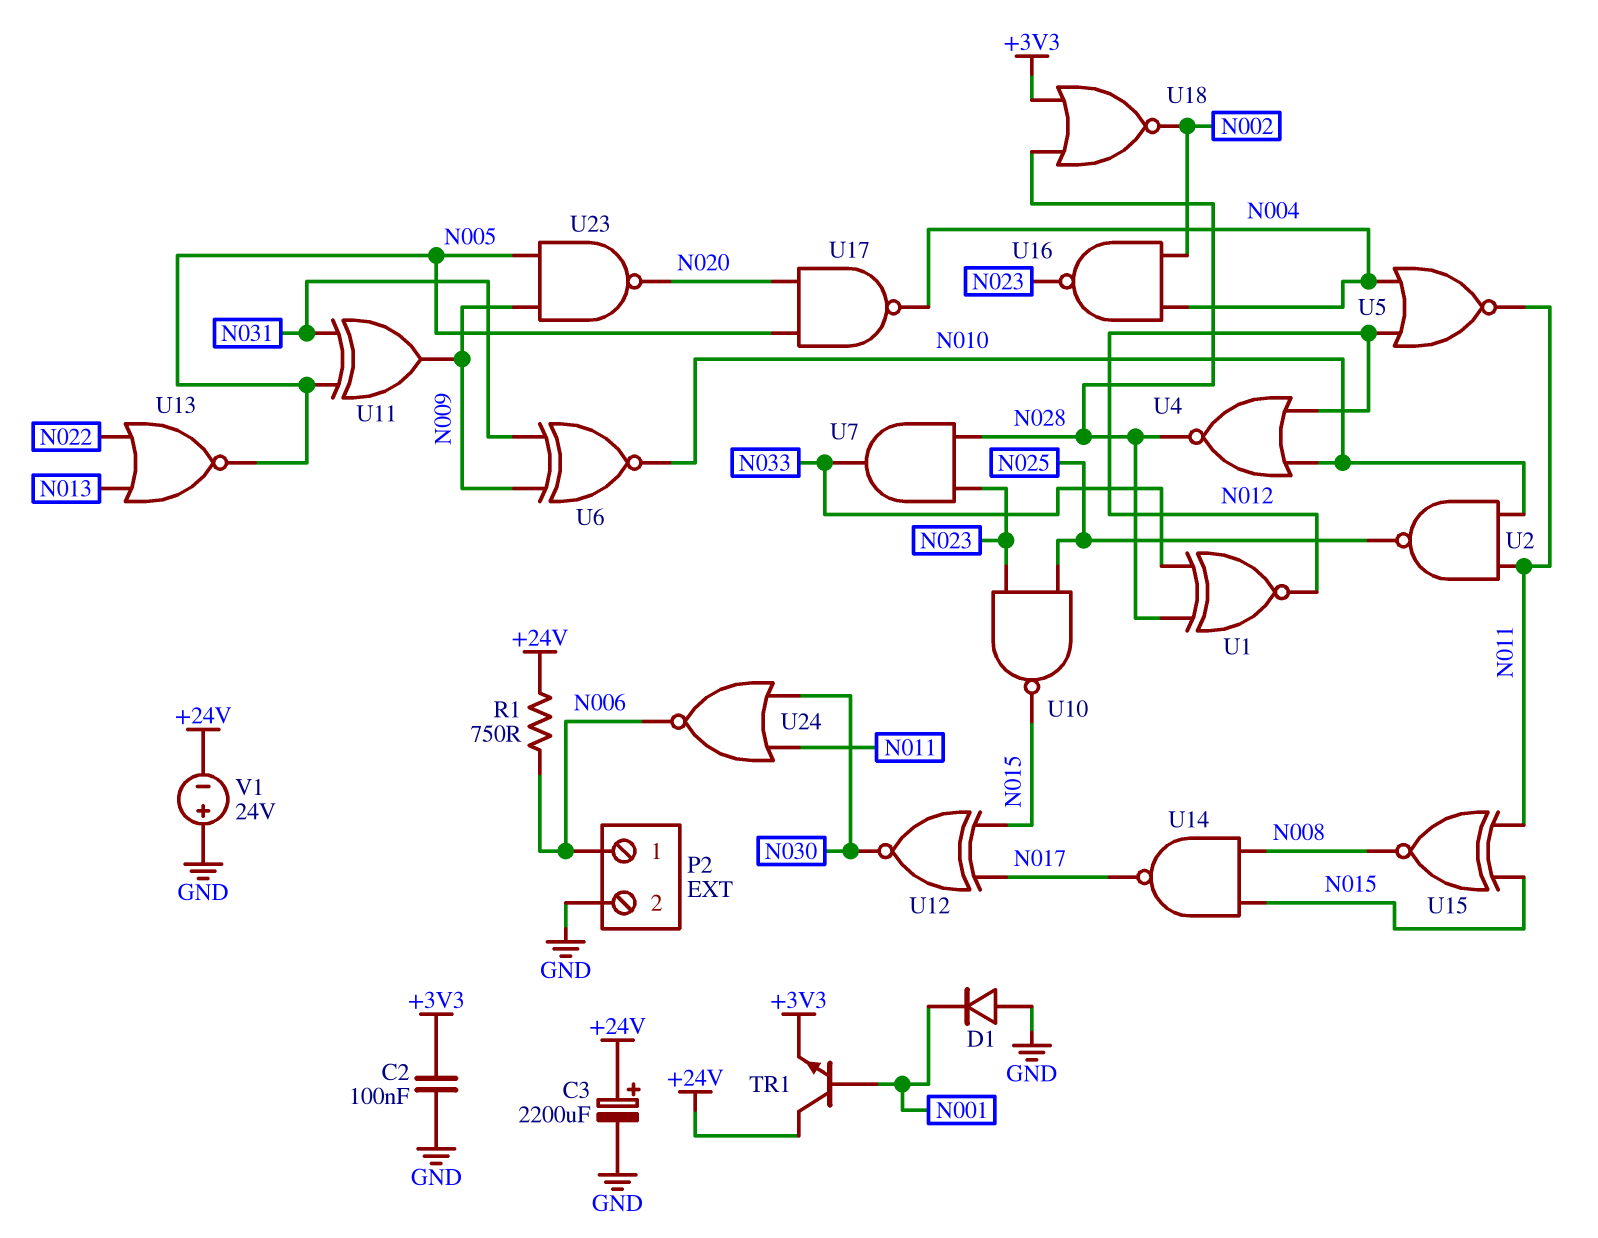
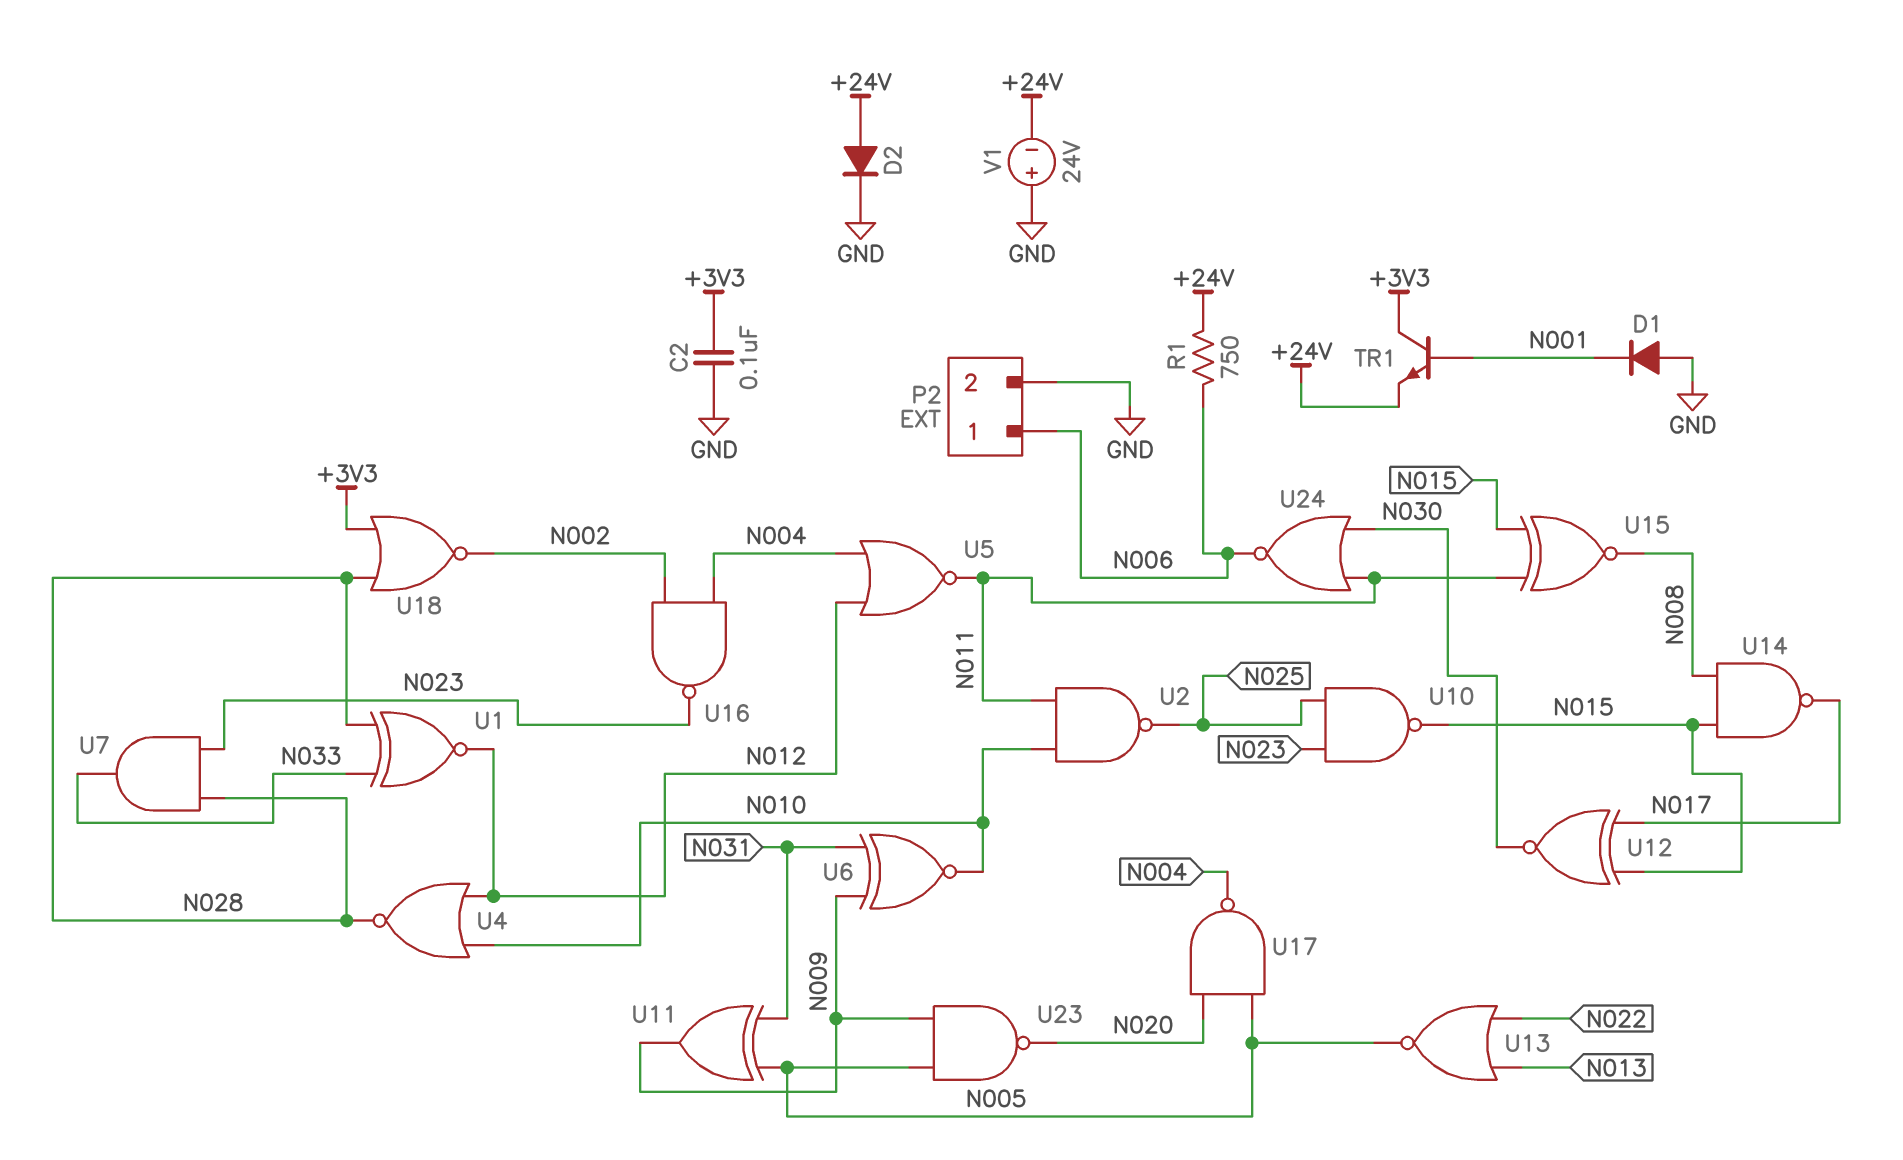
C3: 2200uF (plus +24V, minus GND) -> none
D2: none -> diode (A +24V, K GND)
TR1: NPN (B N001, C +24V, E +3V3) -> NPN (B N001, C +3V3, E +24V)

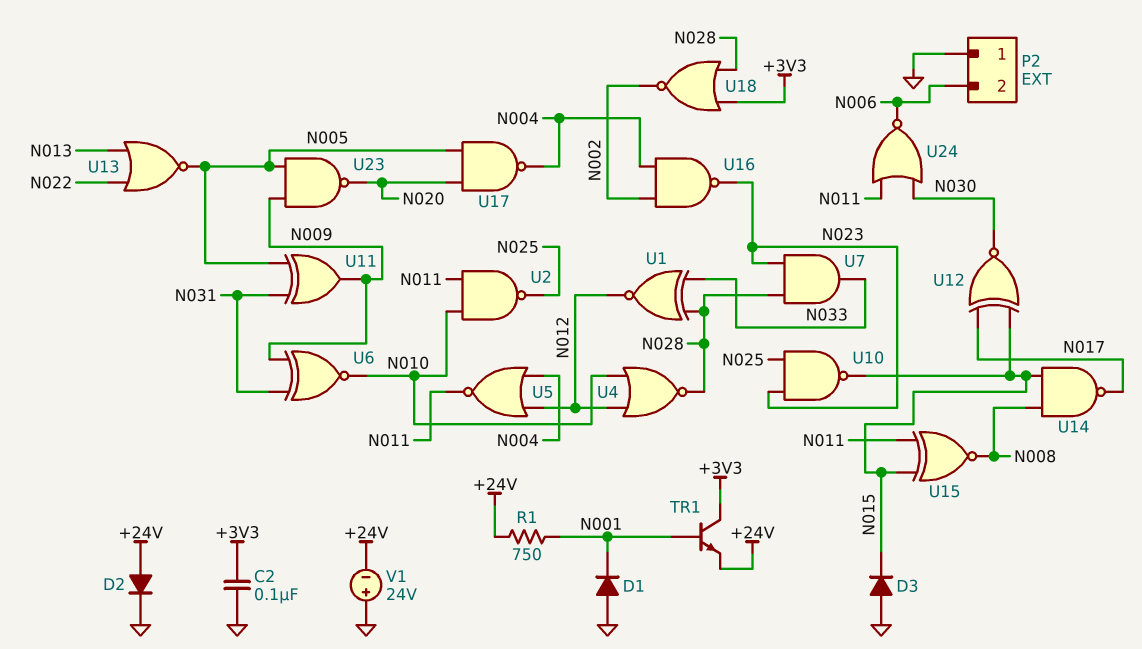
D3: none -> diode (A GND, K N015)
P2 pin 1: N006 -> GND
P2 pin 2: GND -> N006
R1: 750 (+24V, N006) -> 750 (+24V, N001)

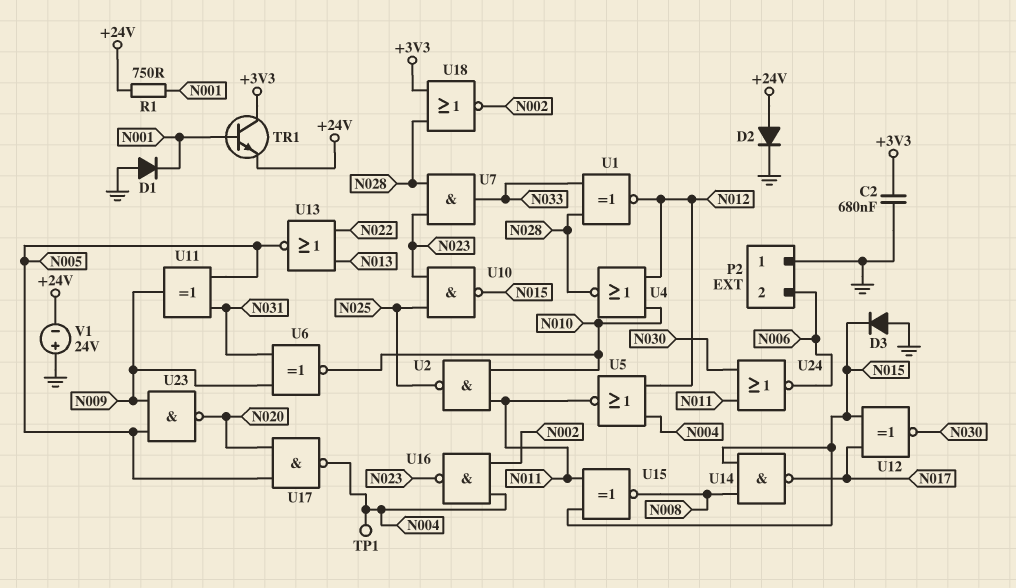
C2: 100nF (+3V3, GND) -> 680nF (+3V3, GND)
TP1: none -> test point (N004)

